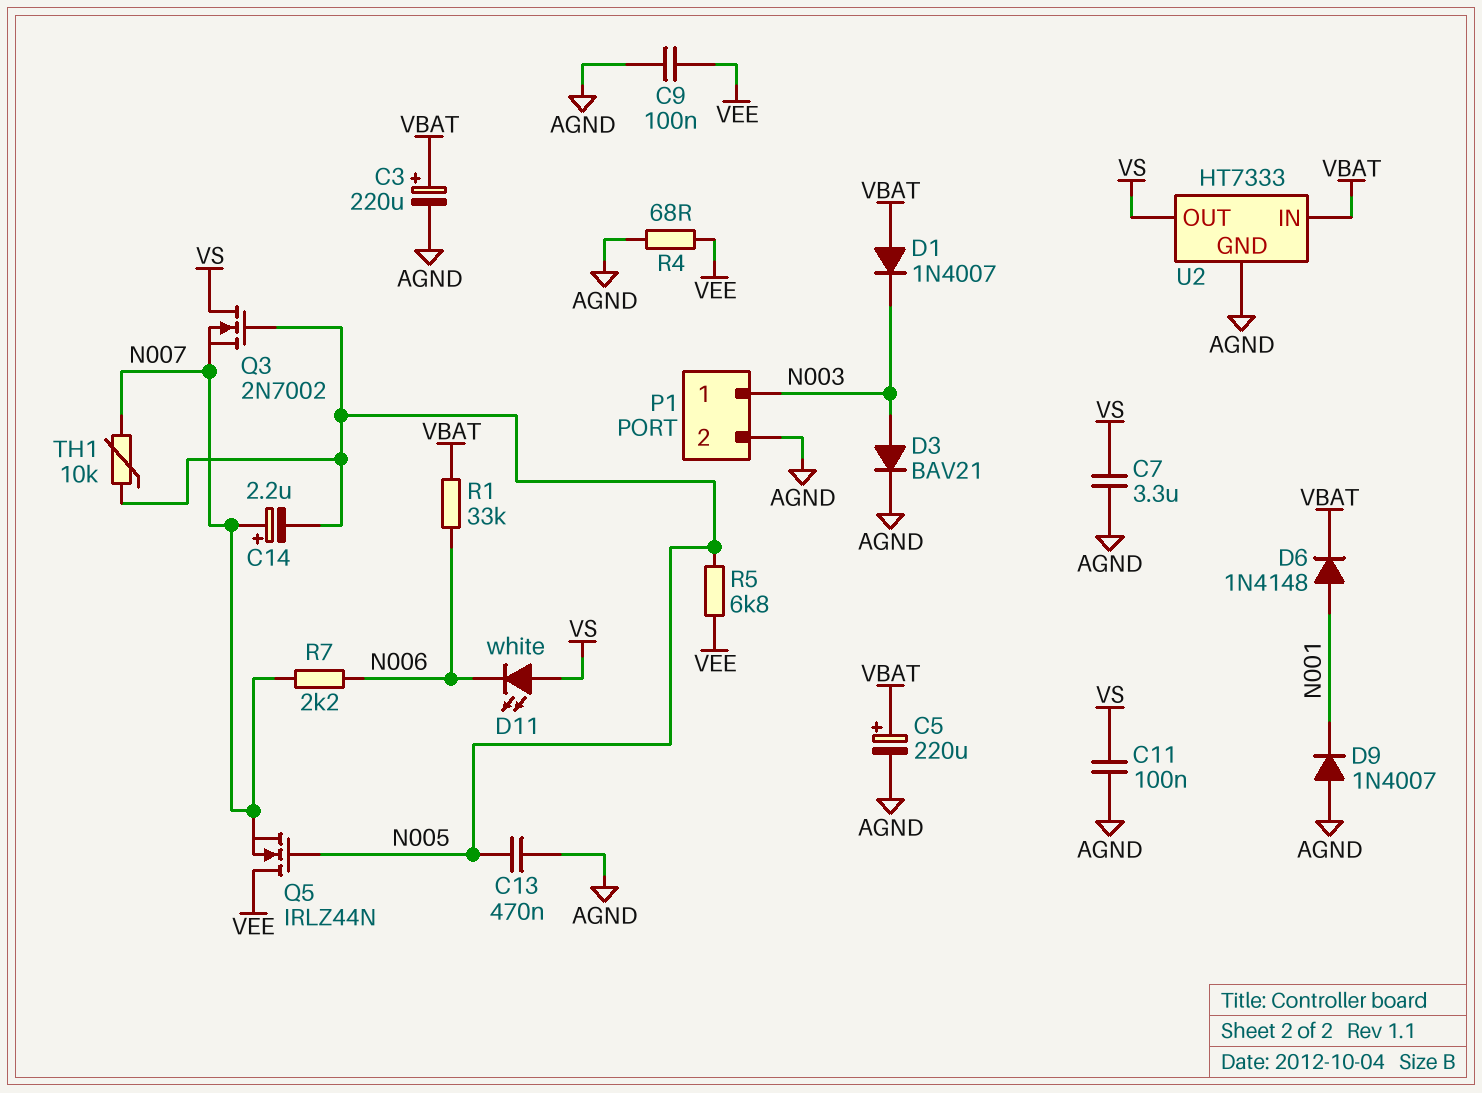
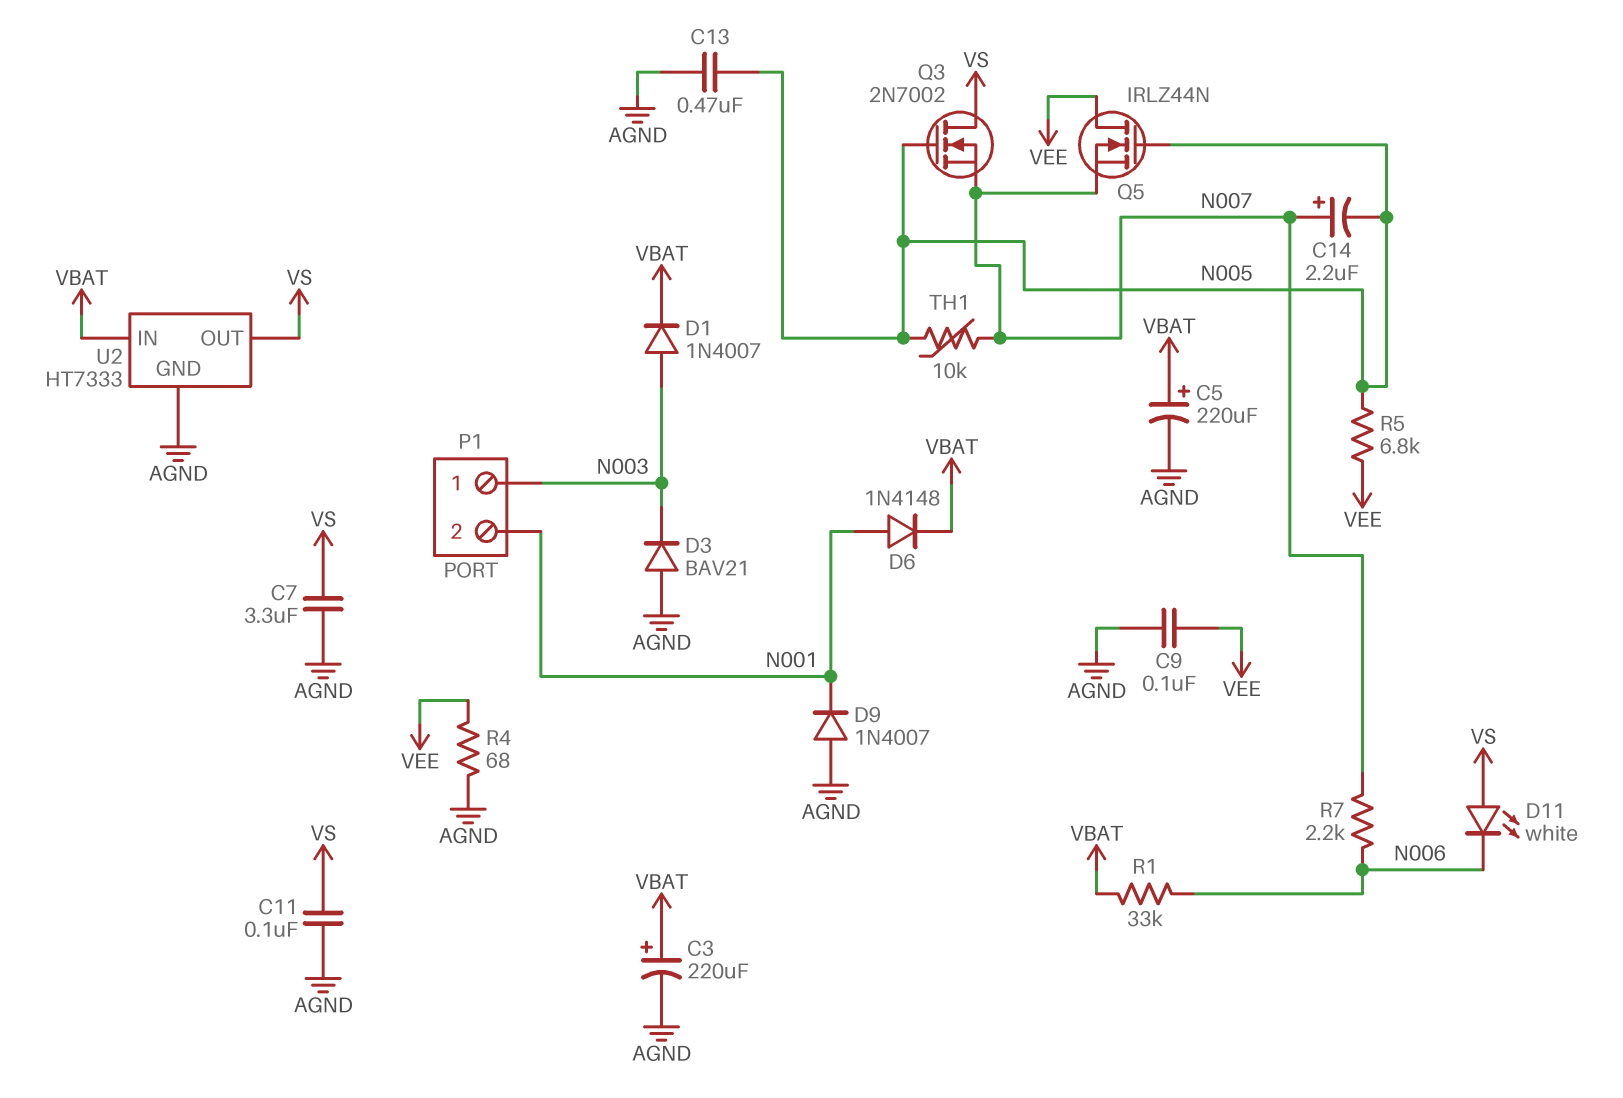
D1: diode 1N4007 (A VBAT, K N003) -> diode 1N4007 (A N003, K VBAT)
D3: diode BAV21 (A N003, K AGND) -> diode BAV21 (A AGND, K N003)
P1 pin 2: AGND -> N001

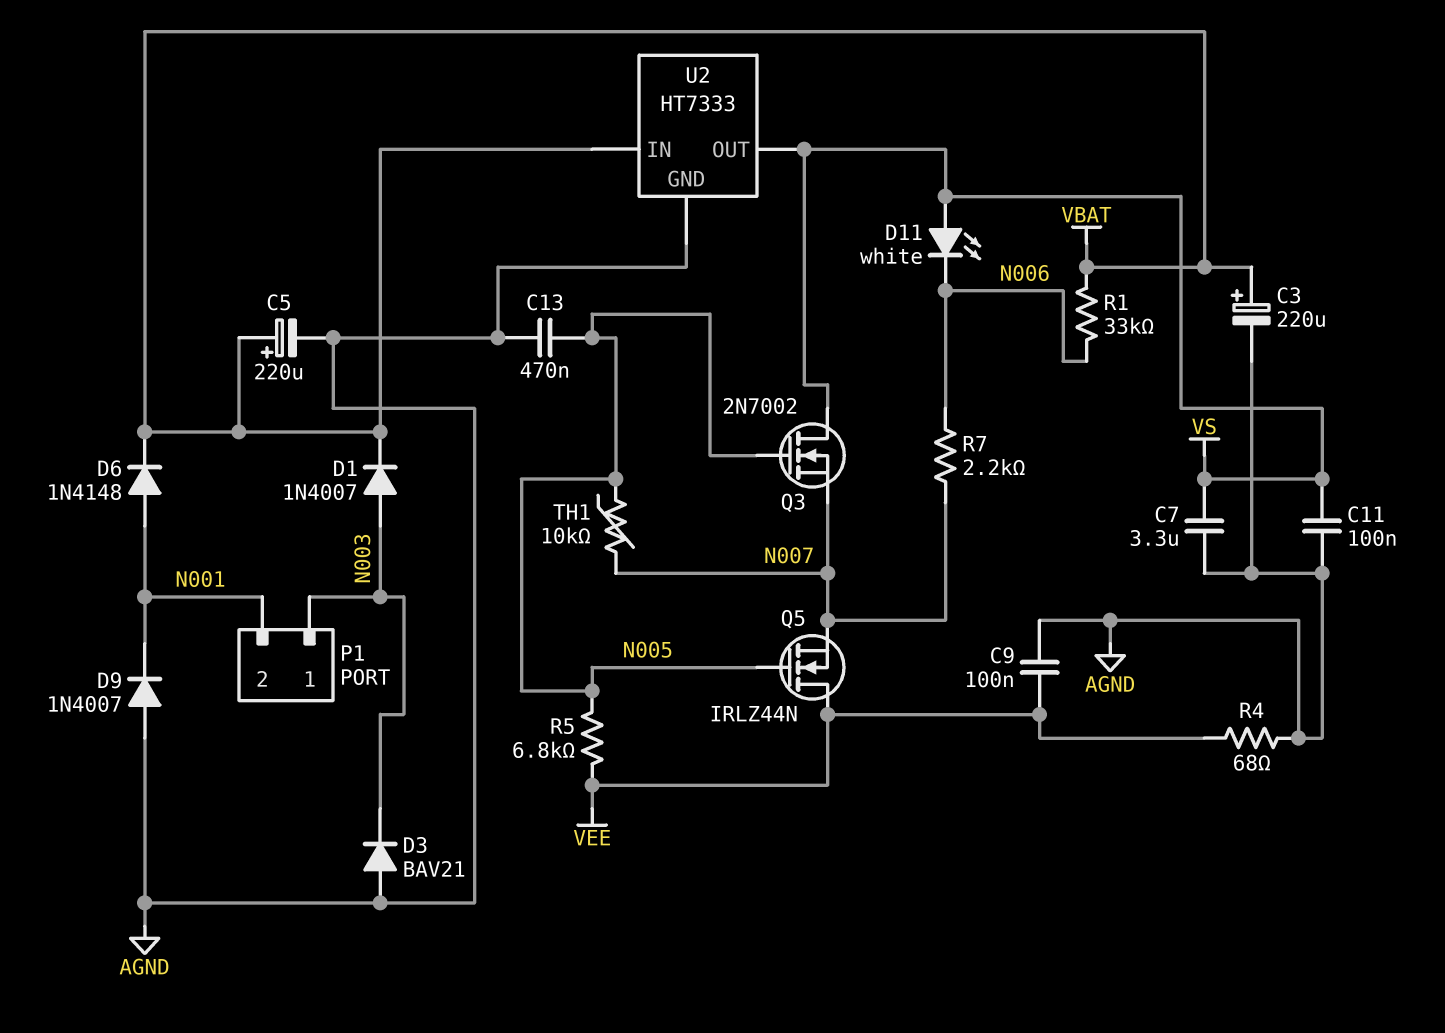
C14: 2.2uF (plus N007, minus N005) -> none

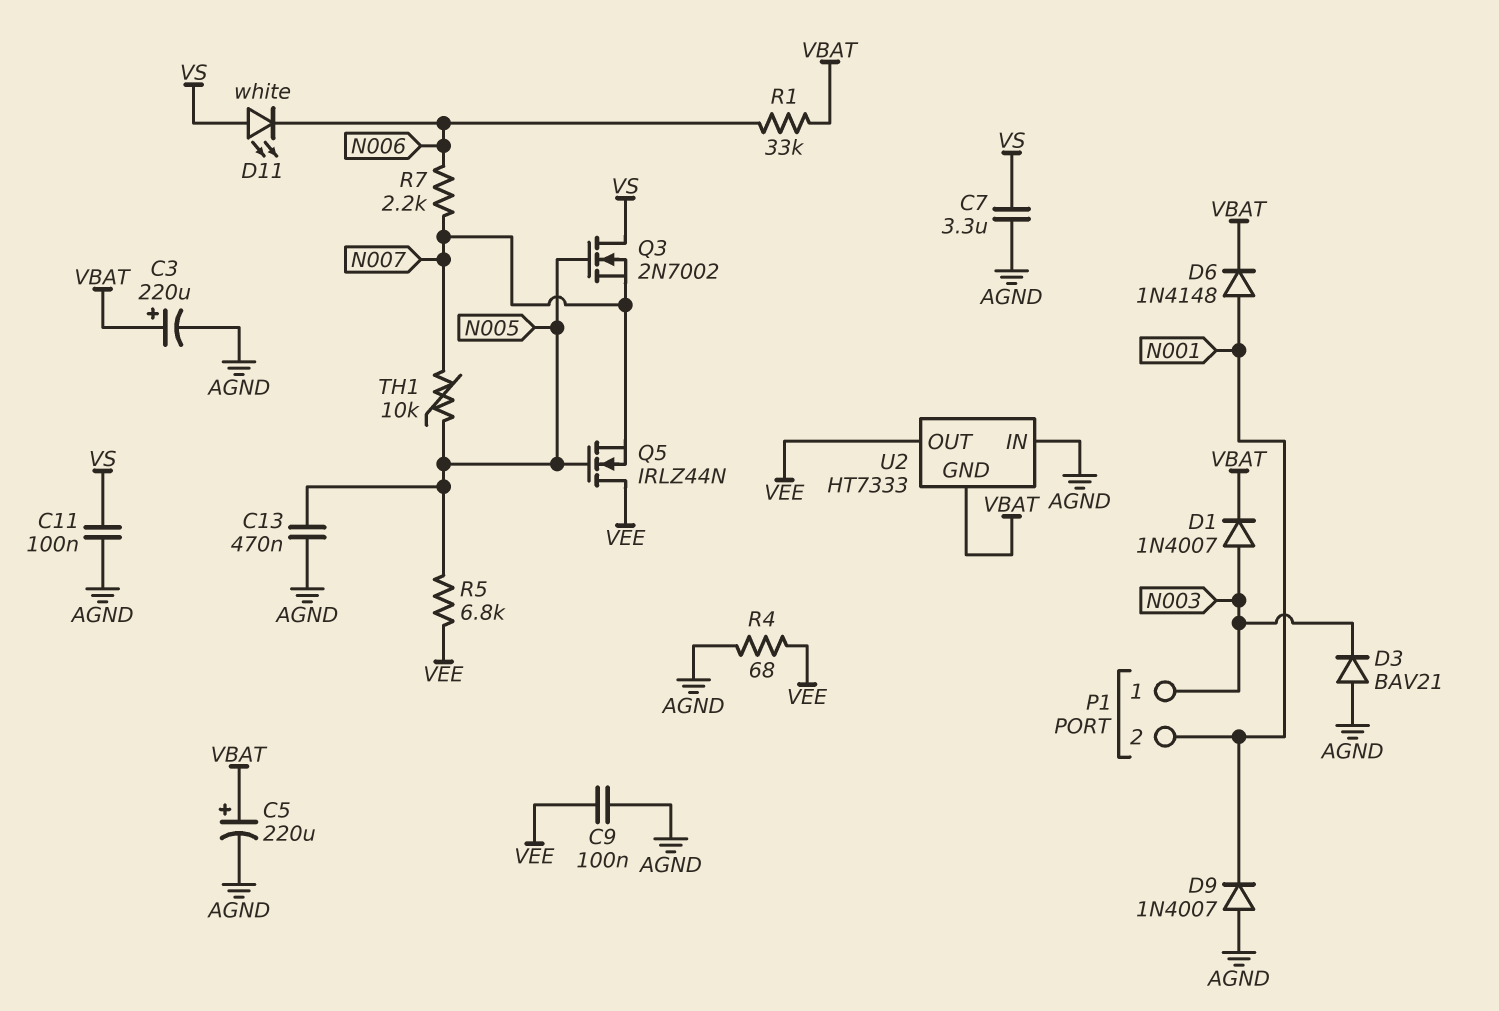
U2 pin GND: AGND -> VBAT
U2 pin IN: VBAT -> AGND
U2 pin OUT: VS -> VEE

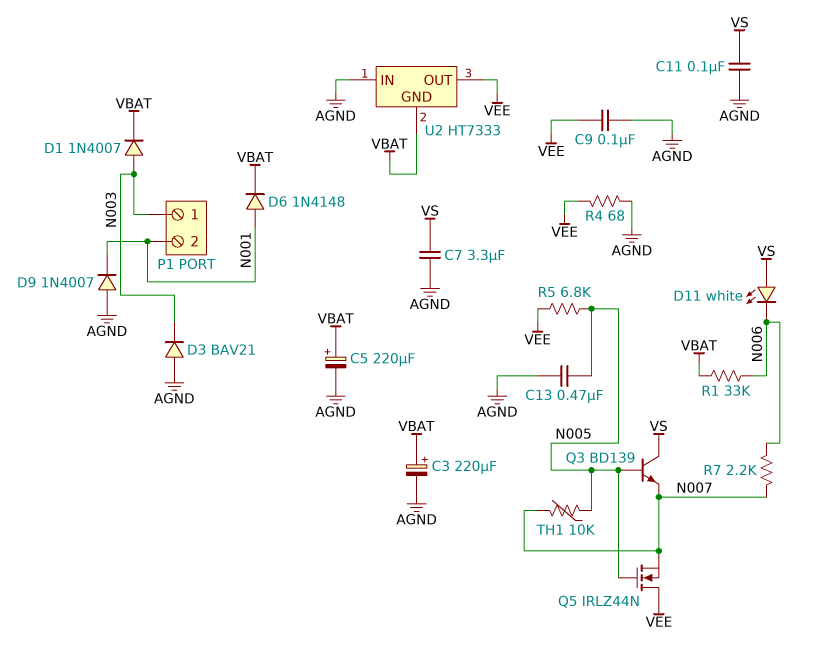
Q3: NMOS 2N7002 (G N005, D VS, S N007) -> NPN BD139 (B N005, C VS, E N007)

